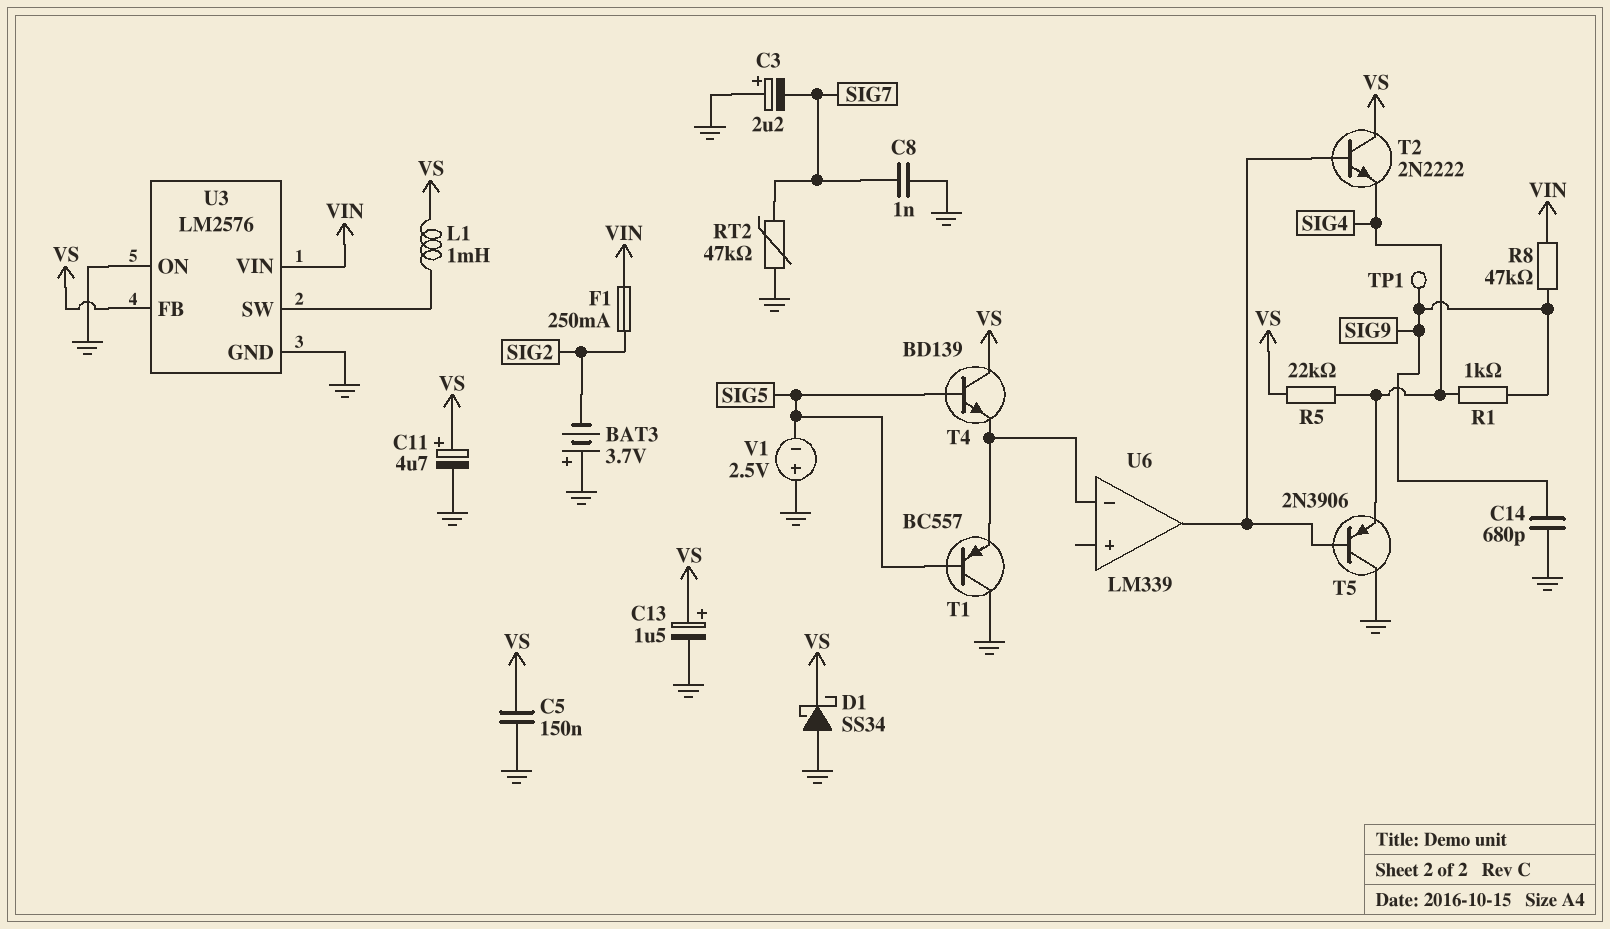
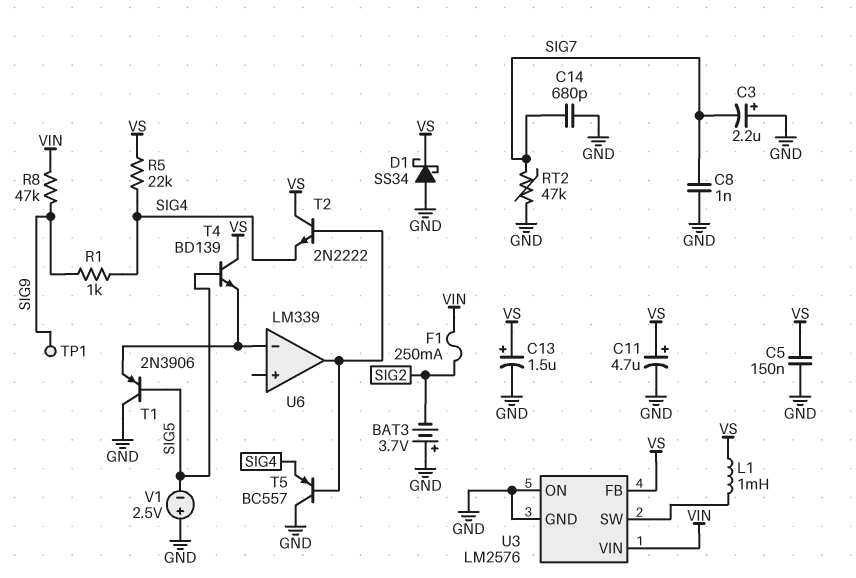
C14: 680pF (GND, SIG9) -> 680pF (GND, SIG7)
T1: PNP BC557 (B SIG5, C GND, E U6/in-) -> PNP 2N3906 (B SIG5, C GND, E U6/in-)
T5: PNP 2N3906 (B U6/out, C GND, E SIG4) -> PNP BC557 (B U6/out, C GND, E SIG4)

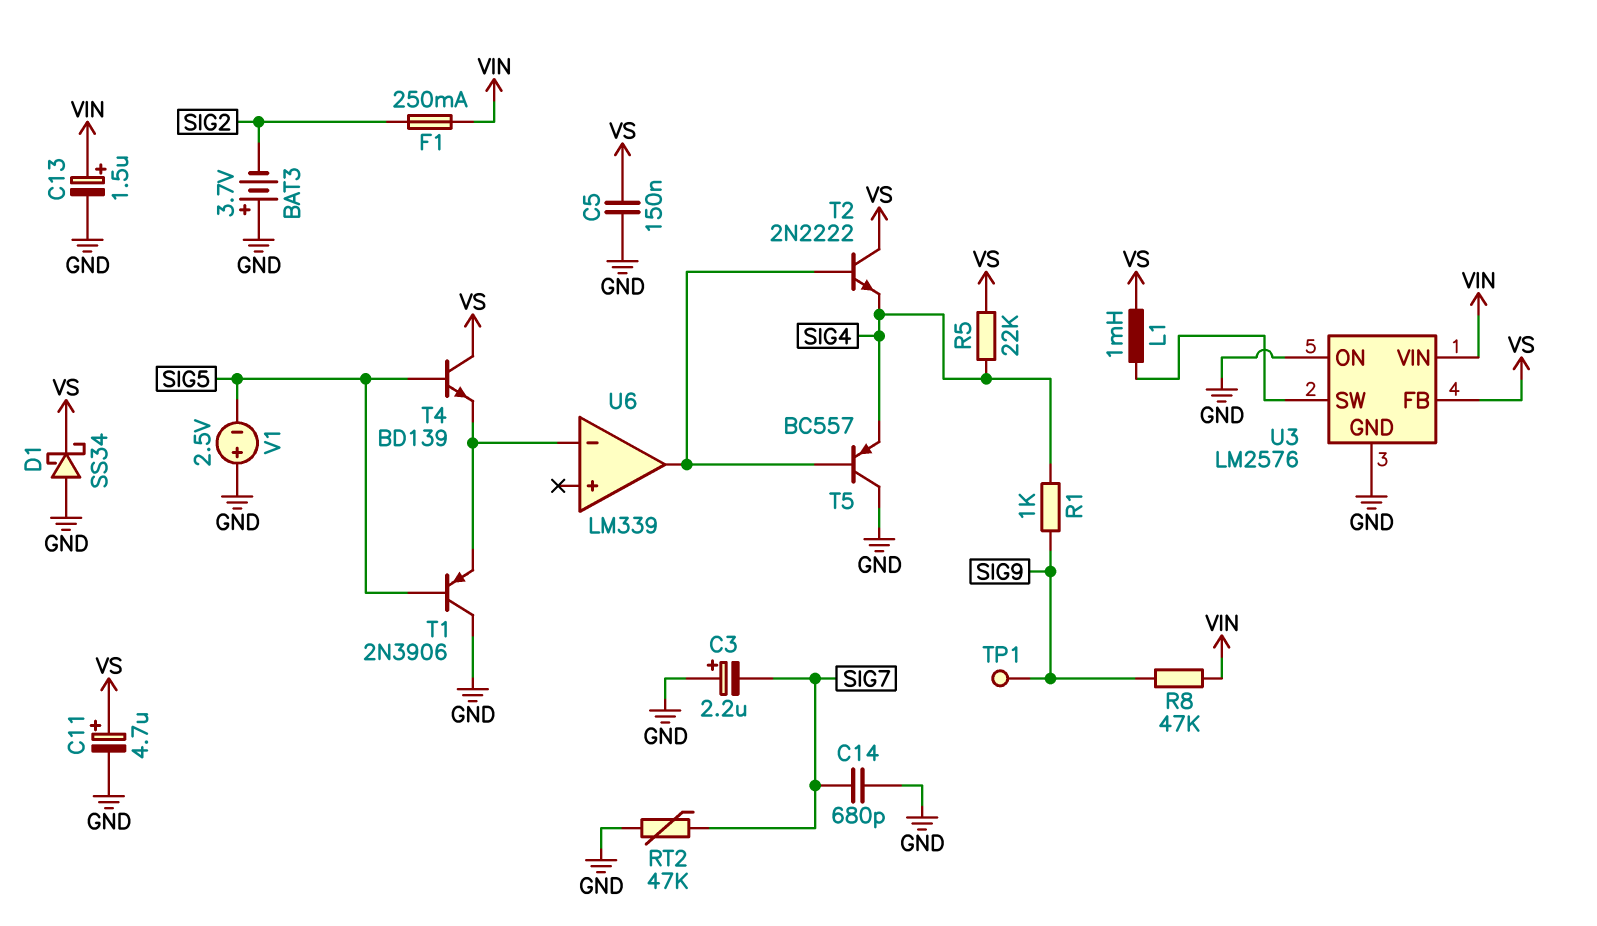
C8: 1nF (GND, SIG7) -> none
C13: 1.5uF (plus VS, minus GND) -> 1.5uF (plus VIN, minus GND)

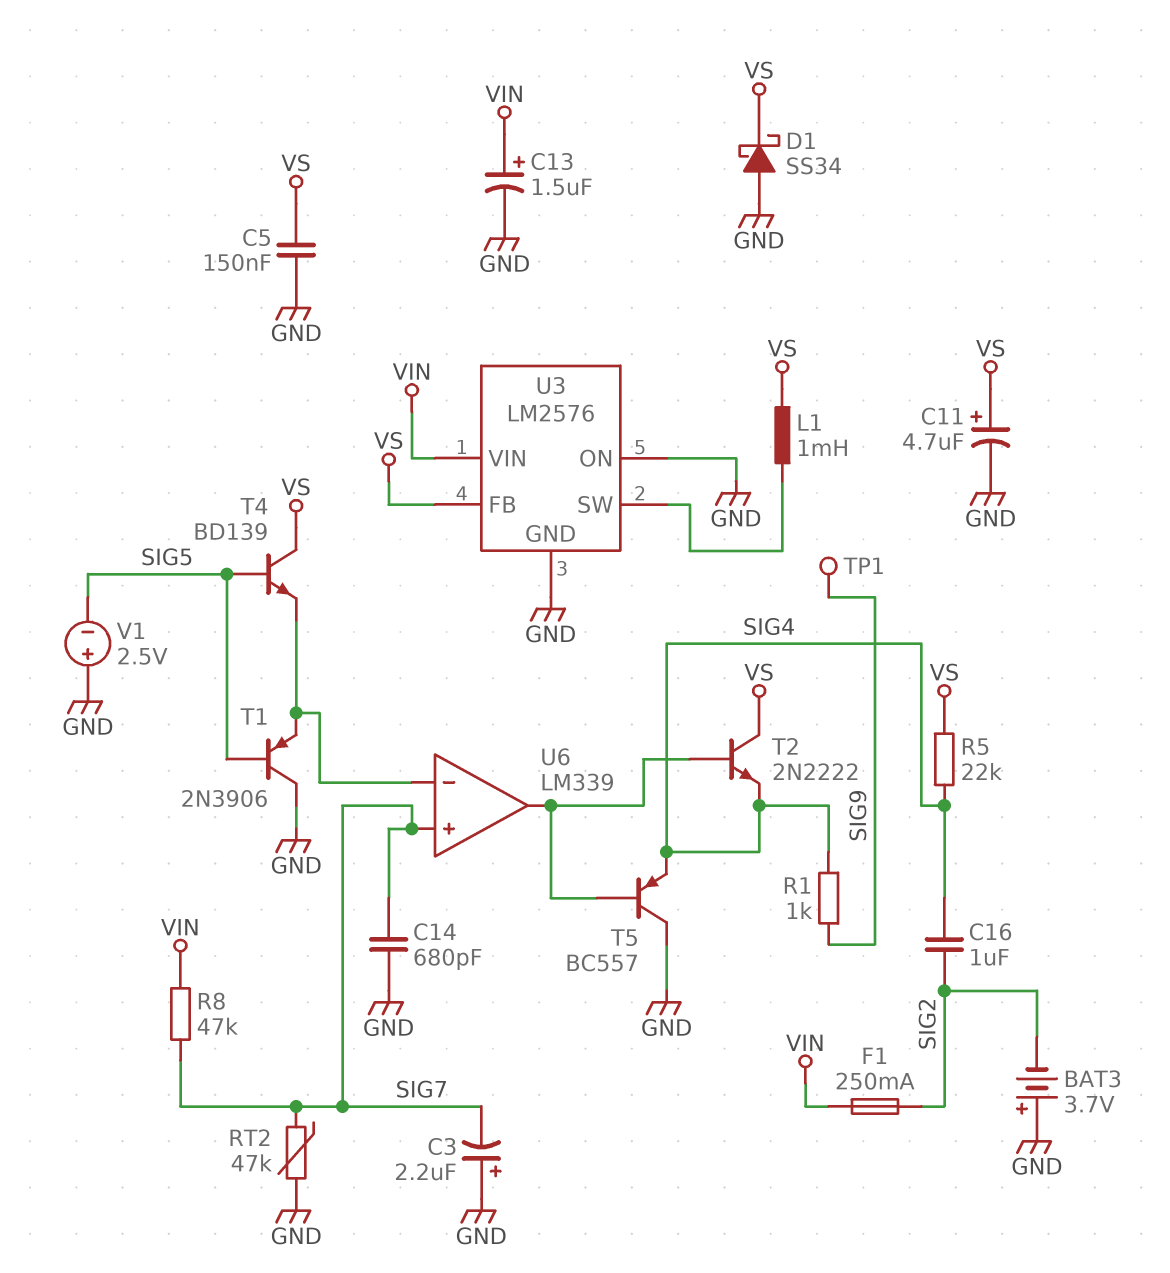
C16: none -> 1uF (SIG2, SIG4)
R8: 47k (SIG9, VIN) -> 47k (SIG7, VIN)
U6 pin in+: none -> SIG7

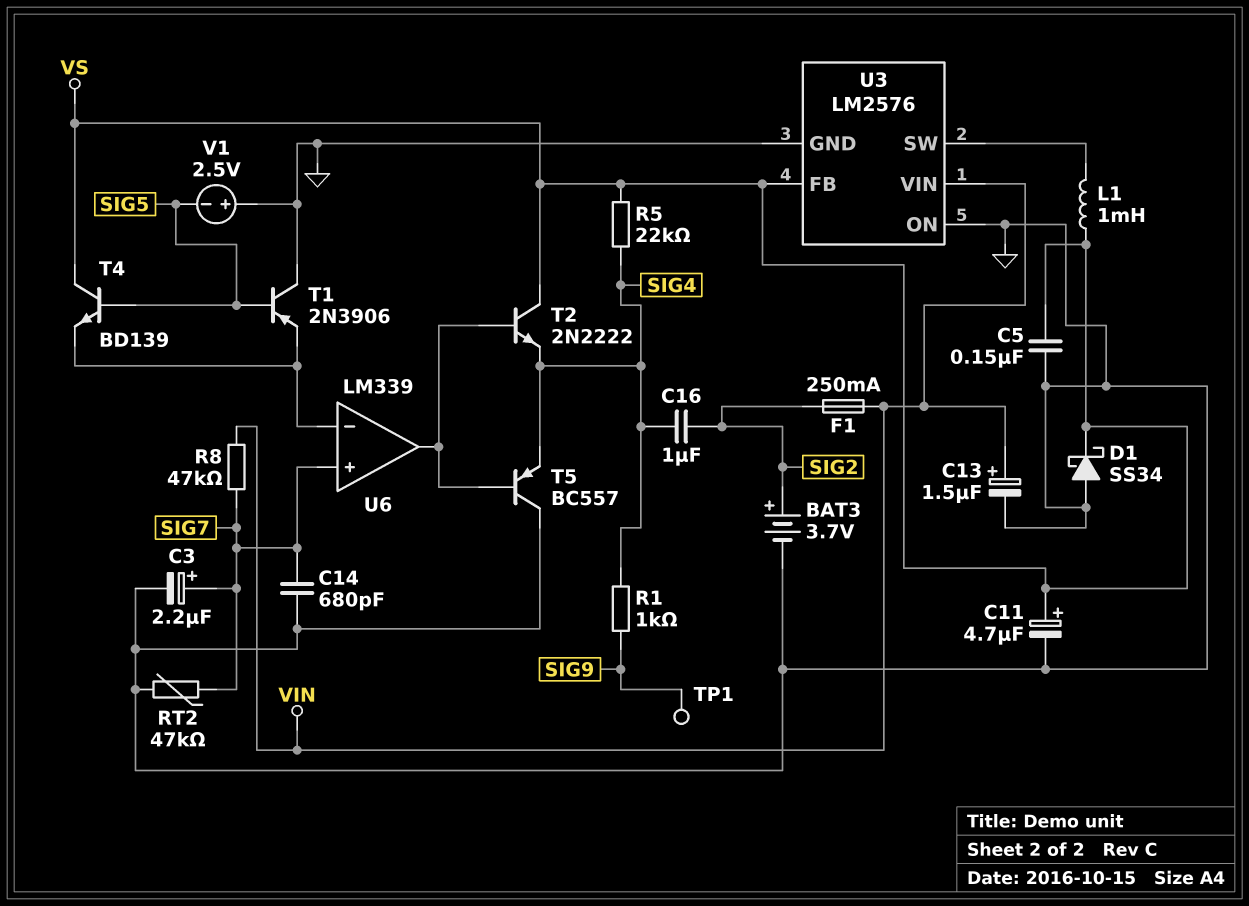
BAT3: 3.7V (plus GND, minus SIG2) -> 3.7V (plus SIG2, minus GND)
C3: 2.2uF (plus GND, minus SIG7) -> 2.2uF (plus SIG7, minus GND)

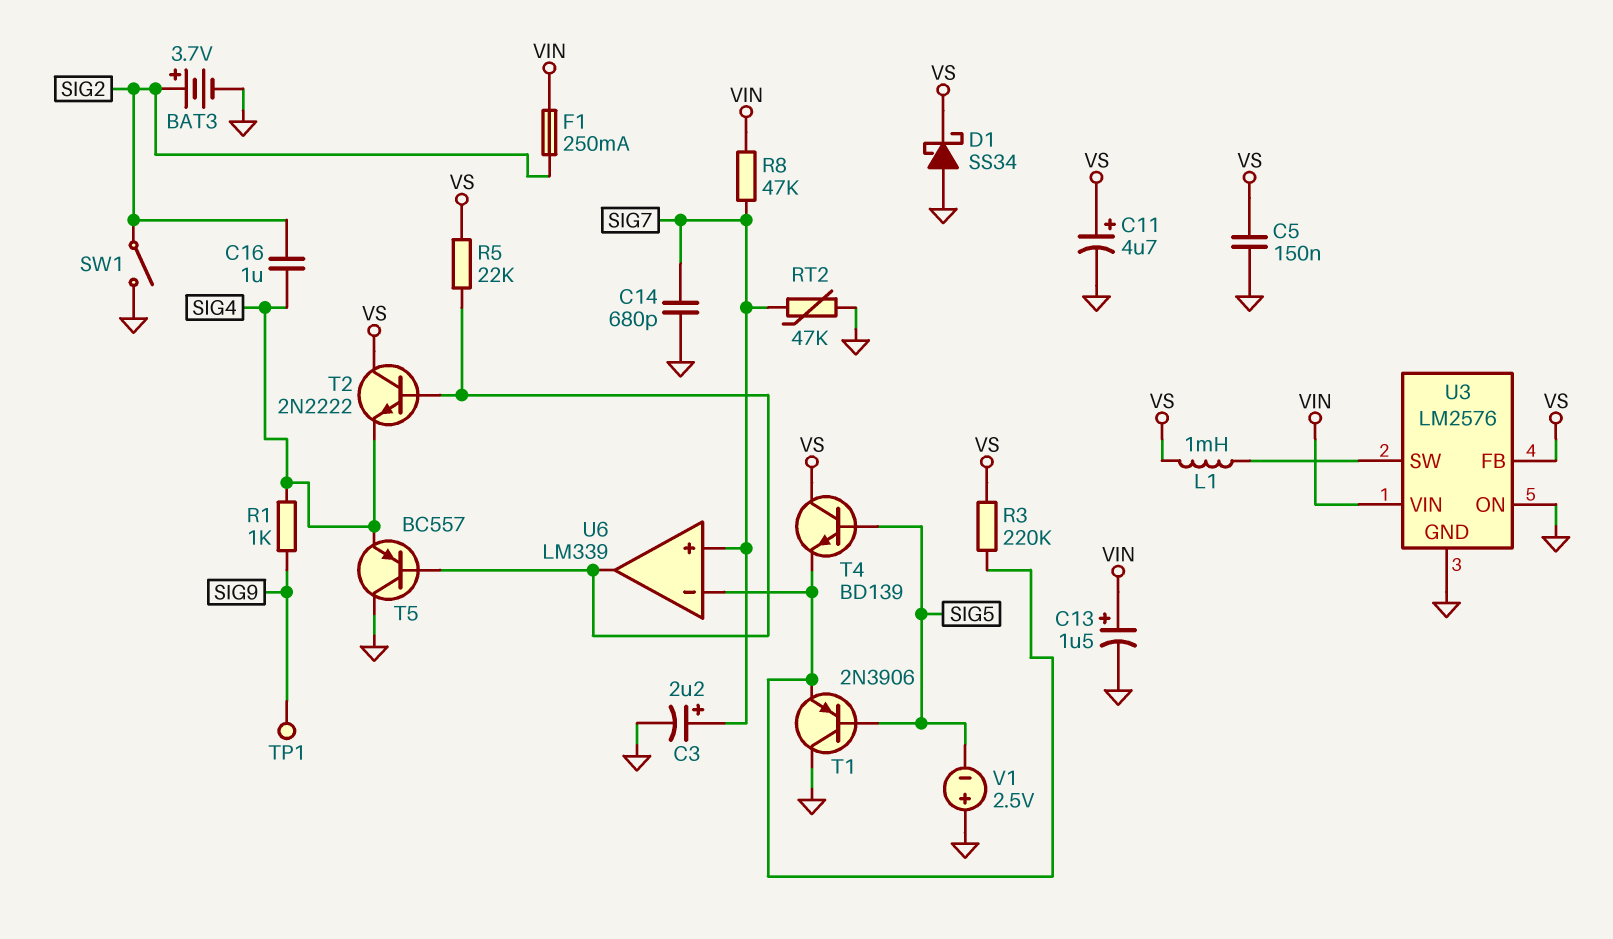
R3: none -> 220k (U6/in-, VS)
R5: 22k (SIG4, VS) -> 22k (U6/out, VS)
SW1: none -> switch (GND, SIG2)

